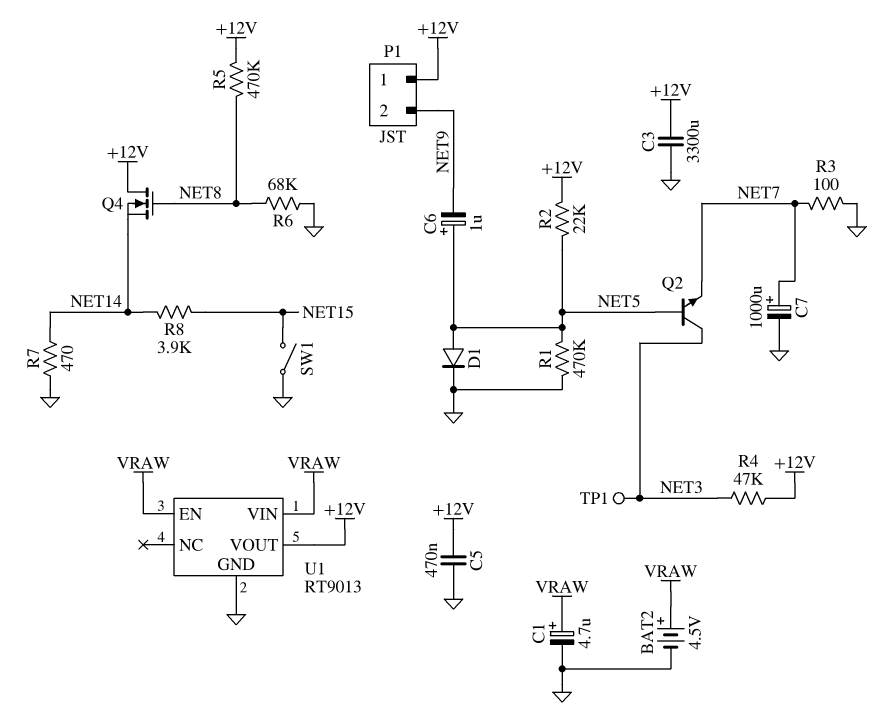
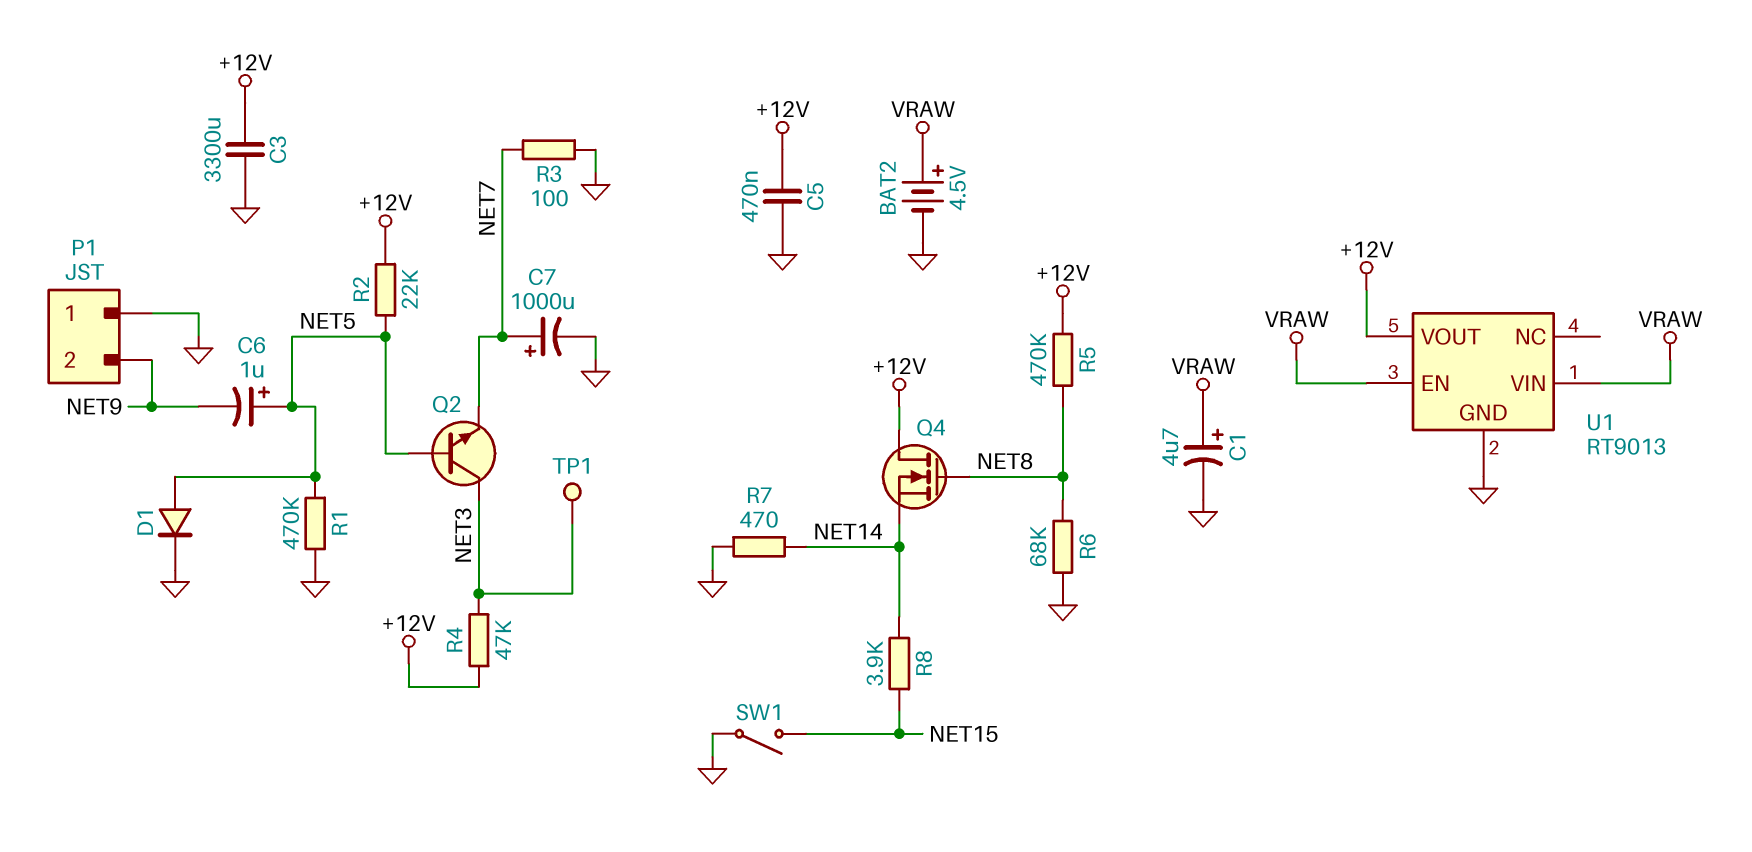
P1 pin 1: +12V -> GND

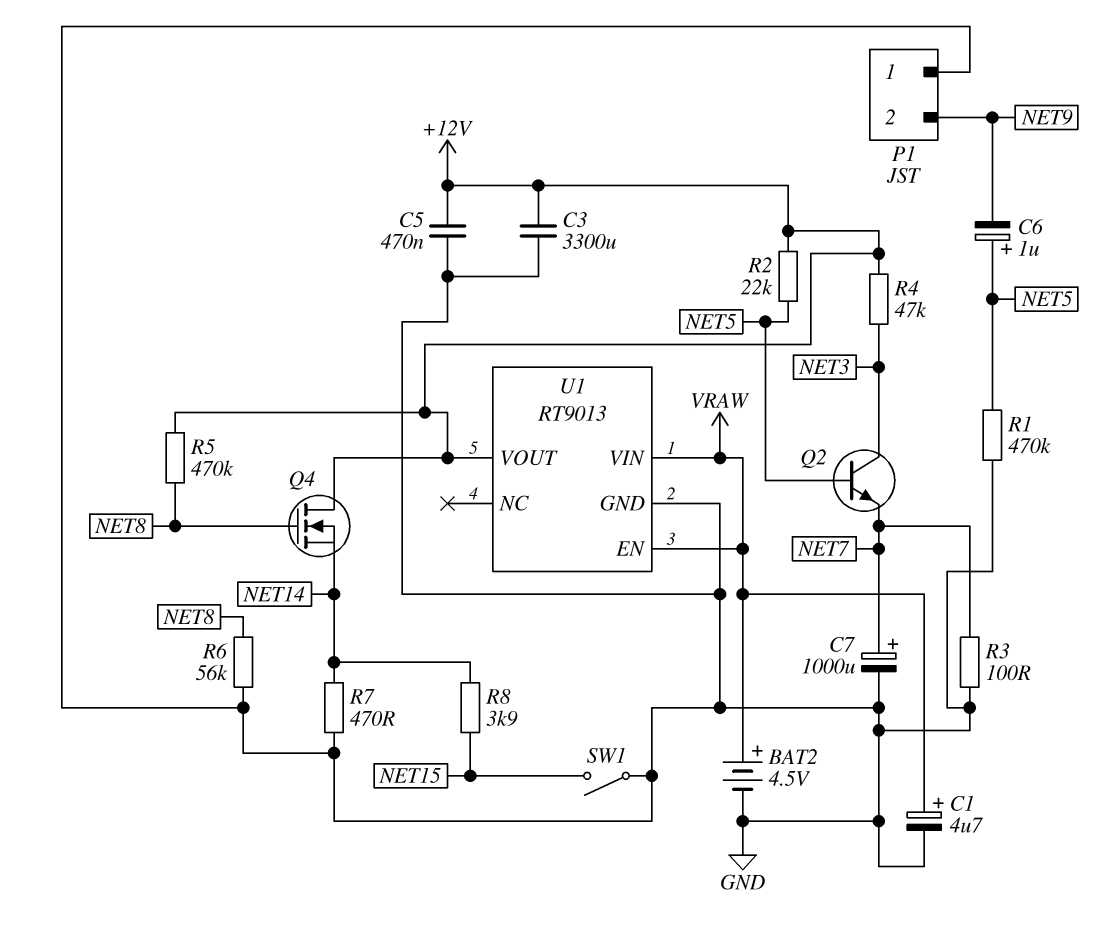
D1: diode (A NET5, K GND) -> none
R6: 68k (GND, NET8) -> 56k (GND, NET8)
TP1: test point (NET3) -> none

